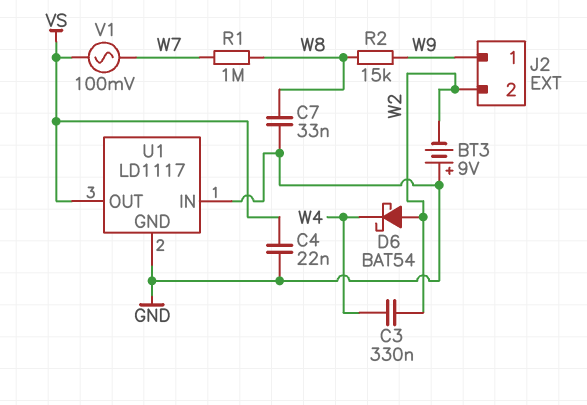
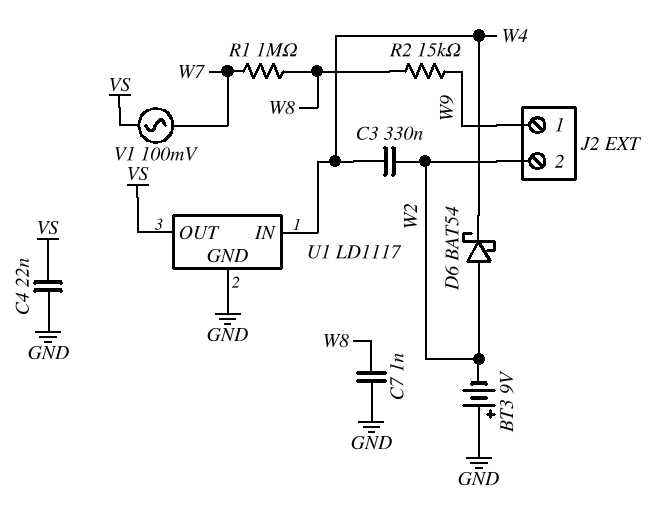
C7: 33nF (GND, W8) -> 1nF (GND, W8)
U1 pin IN: GND -> W4

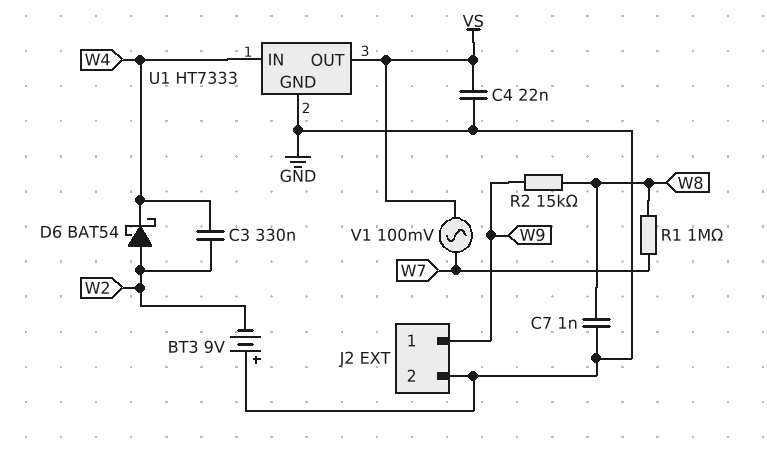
J2 pin 2: W2 -> GND
U1: LD1117 -> HT7333

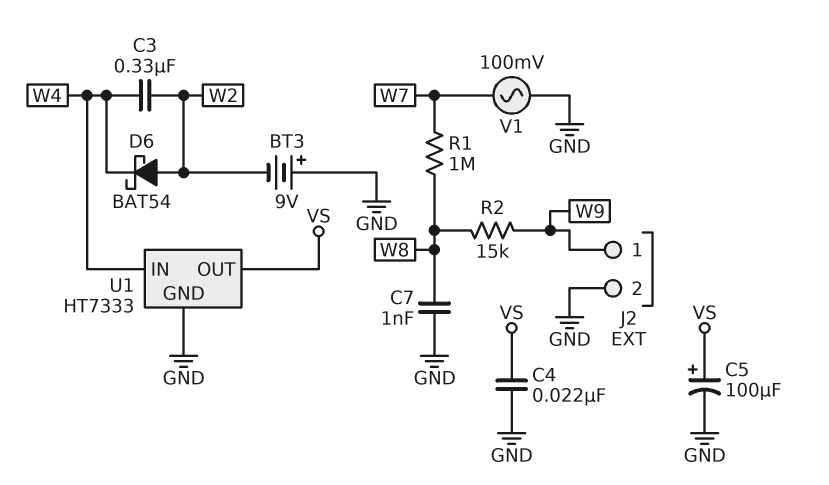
C5: none -> 100uF (plus VS, minus GND)
V1: AC 100mV (VS, W7) -> AC 100mV (GND, W7)

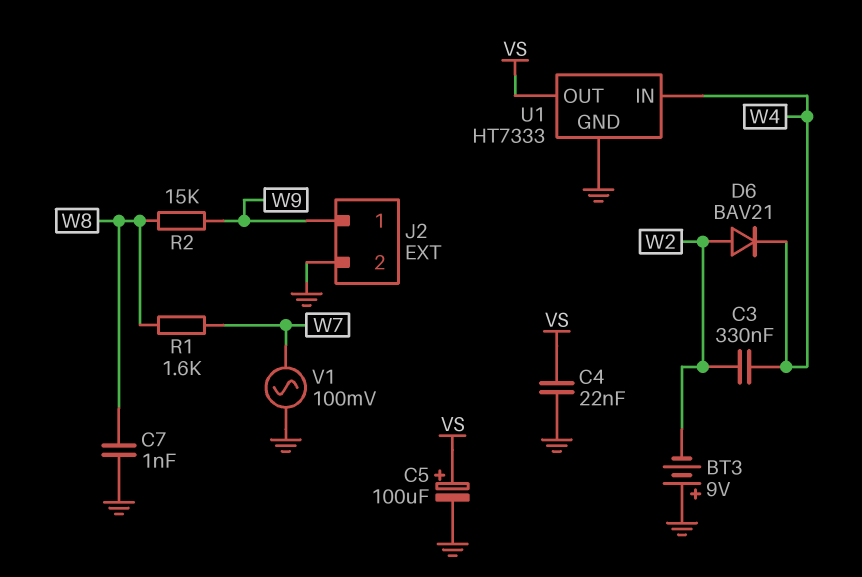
D6: schottky BAT54 (A W2, K W4) -> diode BAV21 (A W2, K W4)
R1: 1M (W7, W8) -> 1.6k (W7, W8)

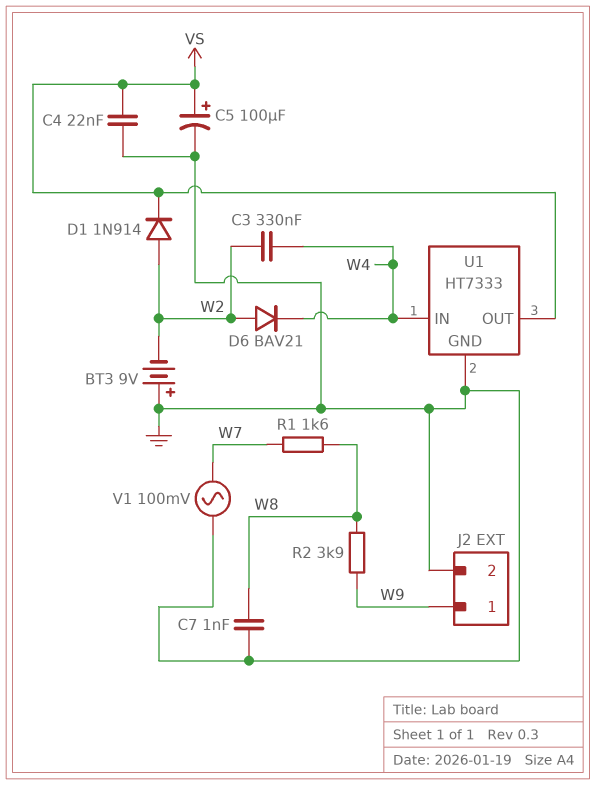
D1: none -> diode 1N914 (A W2, K VS)
R2: 15k (W8, W9) -> 3.9k (W8, W9)

